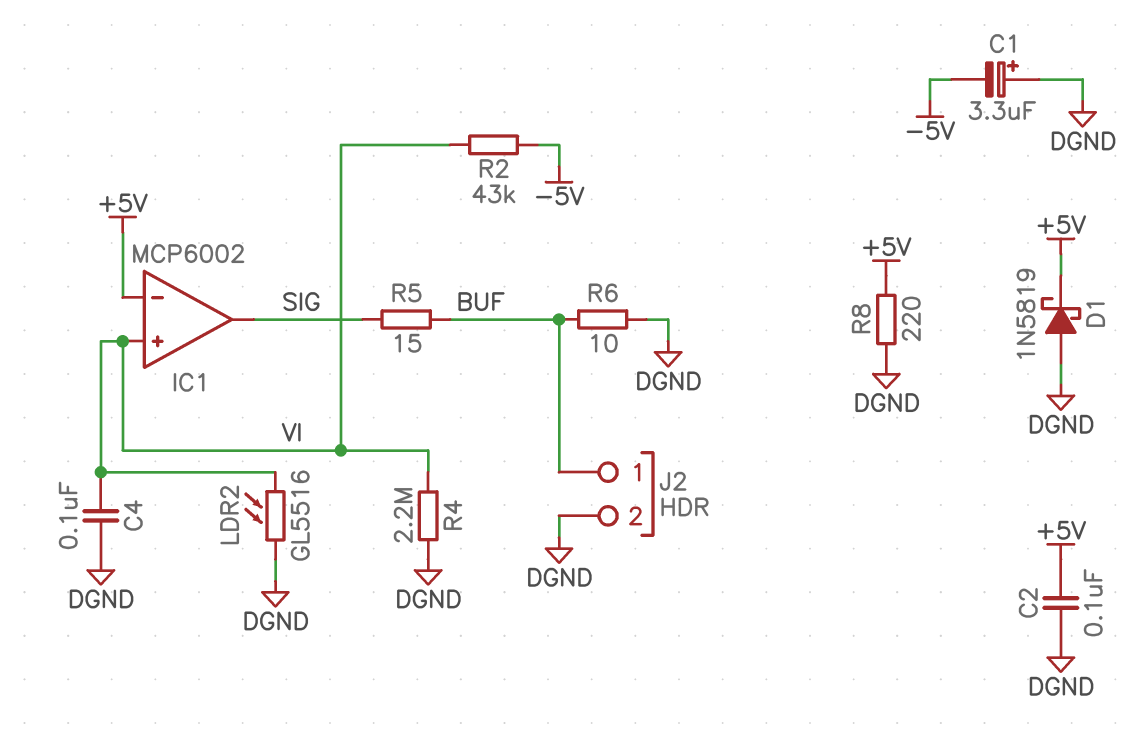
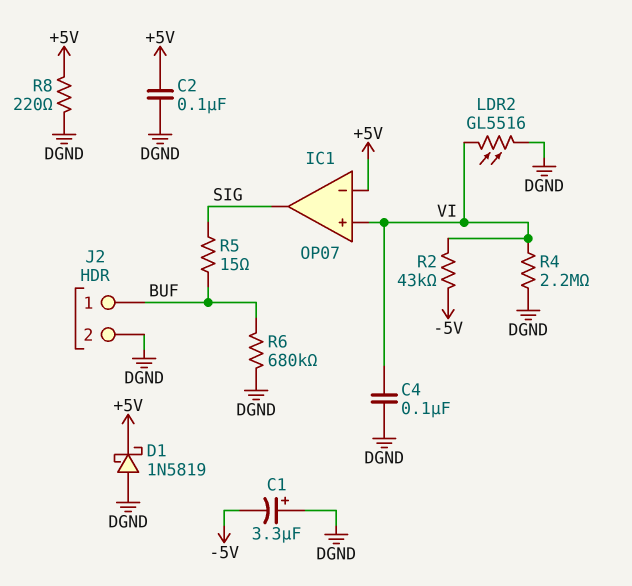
IC1: MCP6002 -> OP07
R6: 10 (BUF, DGND) -> 680k (BUF, DGND)

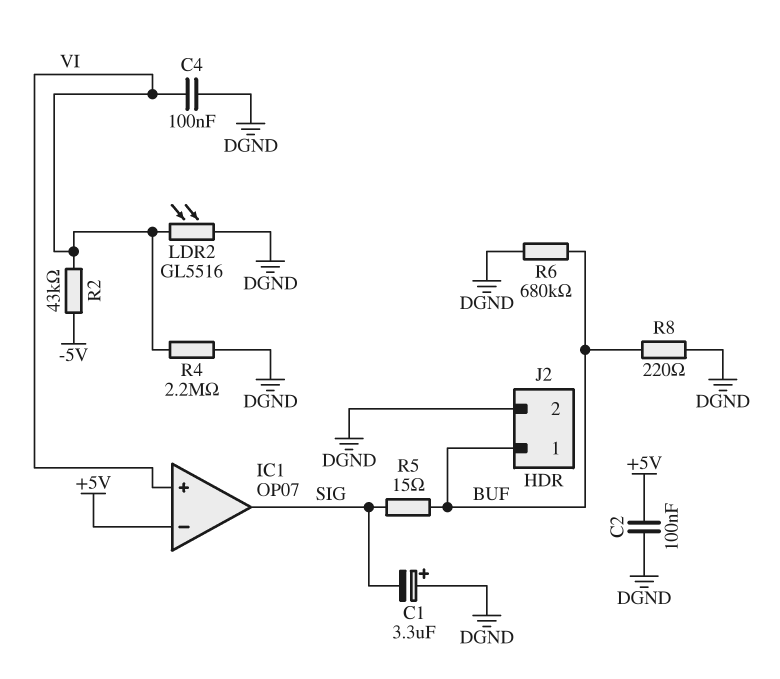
C1: 3.3uF (plus DGND, minus -5V) -> 3.3uF (plus DGND, minus SIG)
D1: schottky 1N5819 (A DGND, K +5V) -> none
R8: 220 (+5V, DGND) -> 220 (BUF, DGND)

